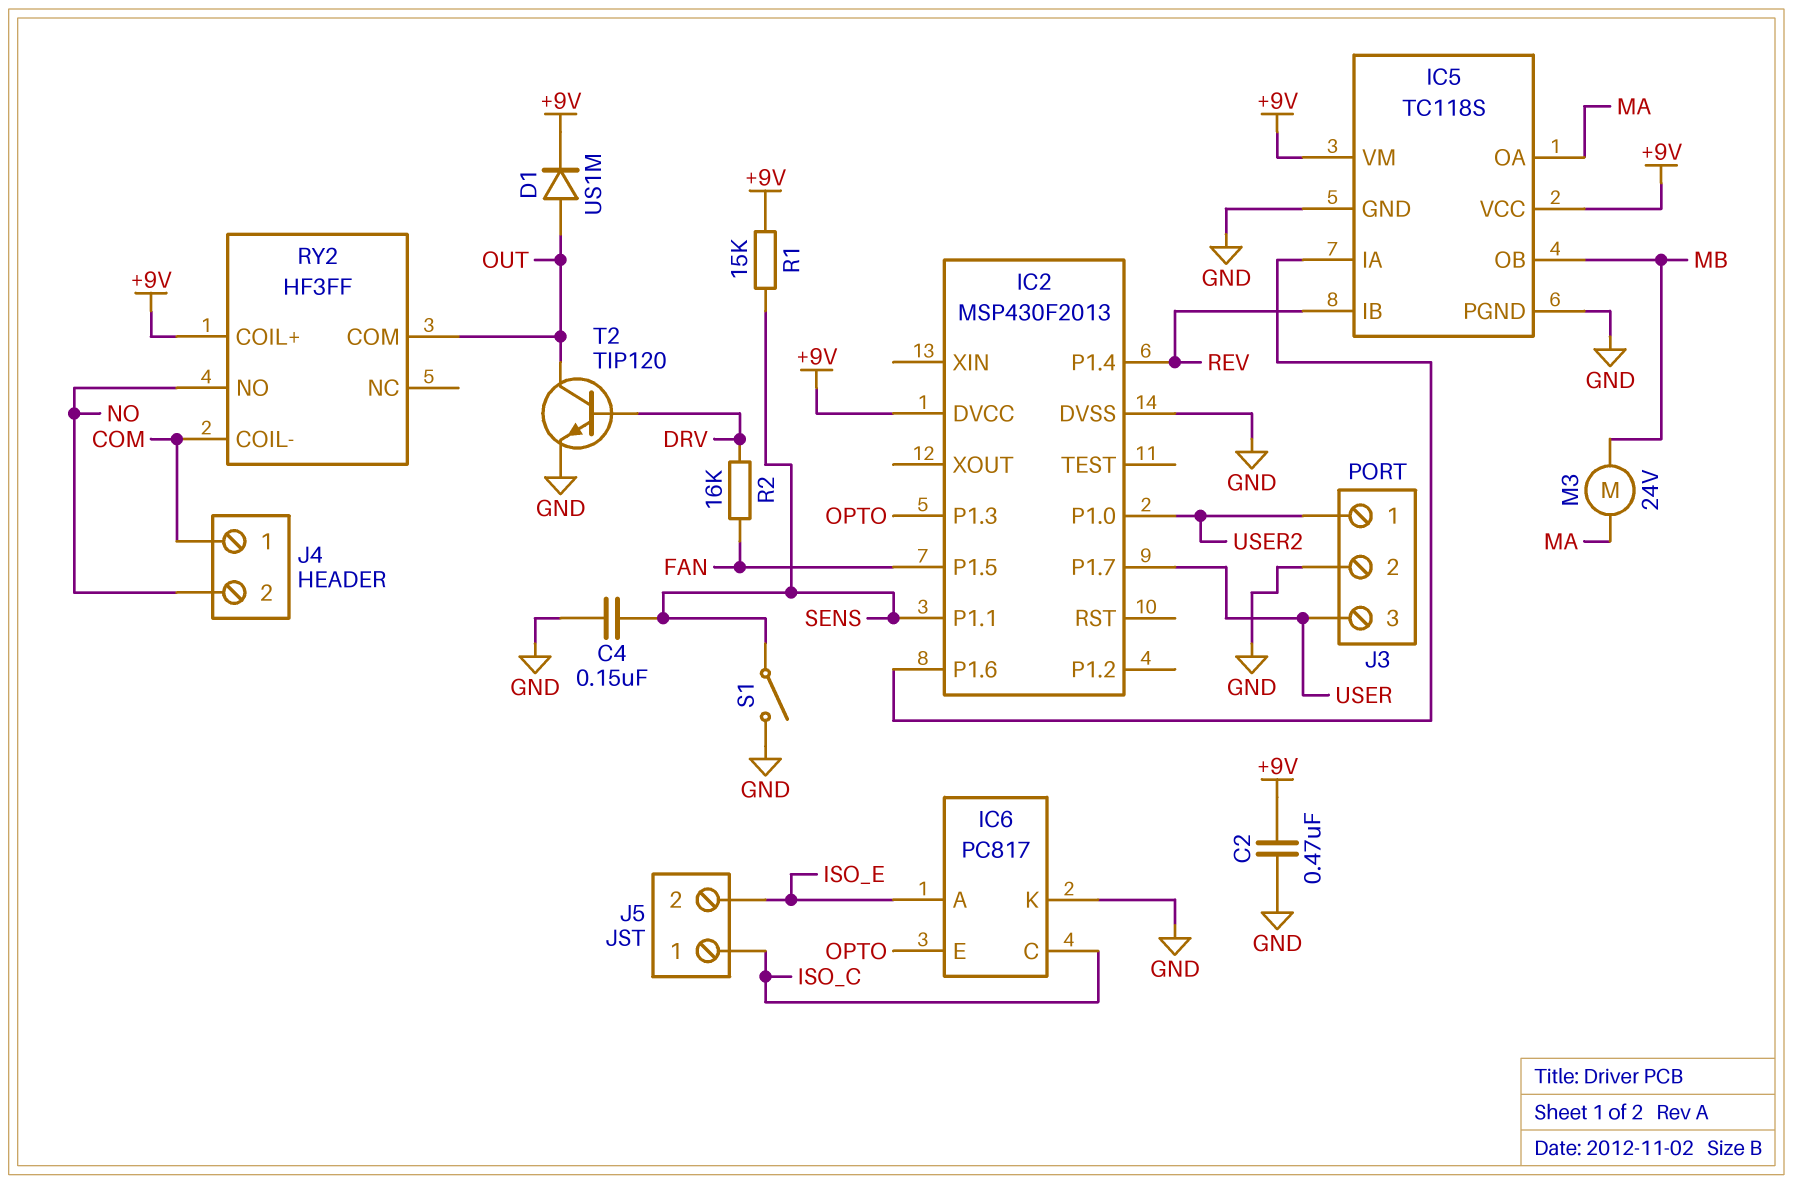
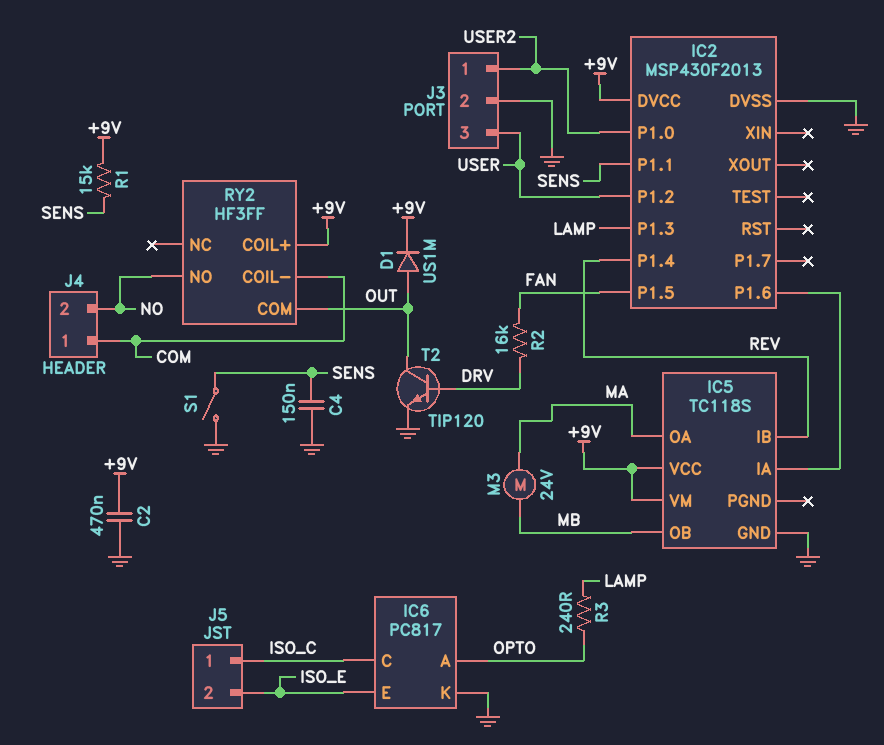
IC2 pin P1.2: none -> USER
IC2 pin P1.3: OPTO -> LAMP
IC2 pin P1.7: USER -> none
IC5 pin PGND: GND -> none
IC6 pin A: ISO_E -> OPTO
IC6 pin E: OPTO -> ISO_E
R3: none -> 240 (LAMP, OPTO)

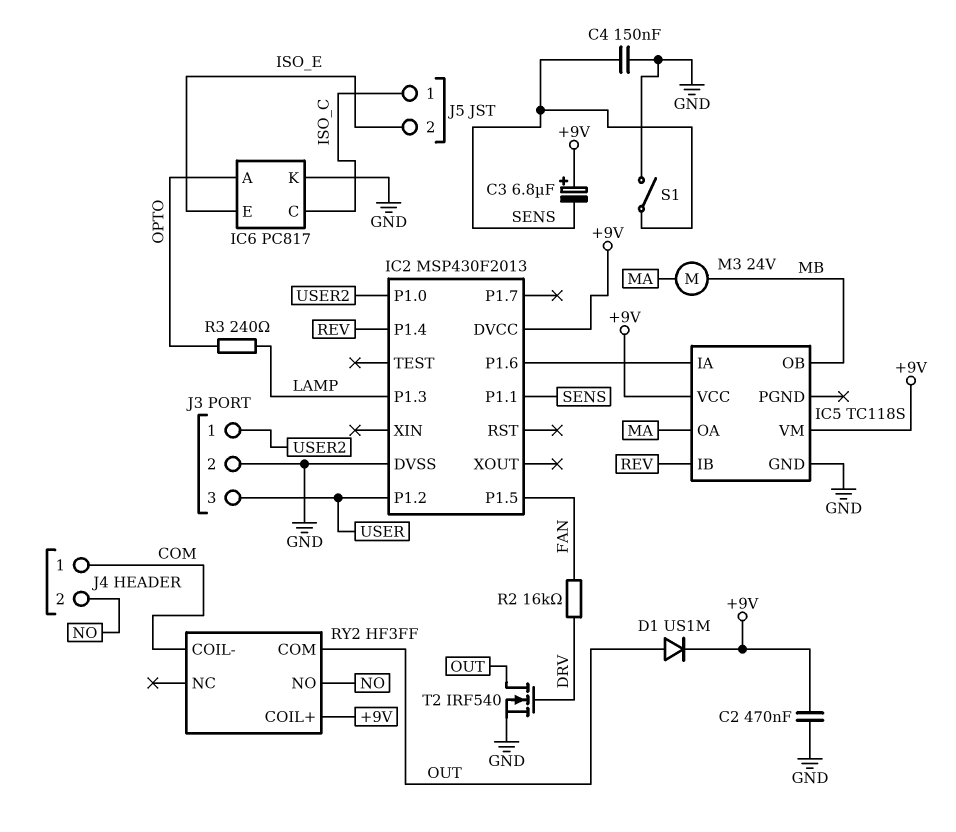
C3: none -> 6.8uF (plus +9V, minus SENS)
R1: 15k (+9V, SENS) -> none
T2: NPN TIP120 (B DRV, C OUT, E GND) -> NMOS IRF540 (G DRV, D OUT, S GND)

